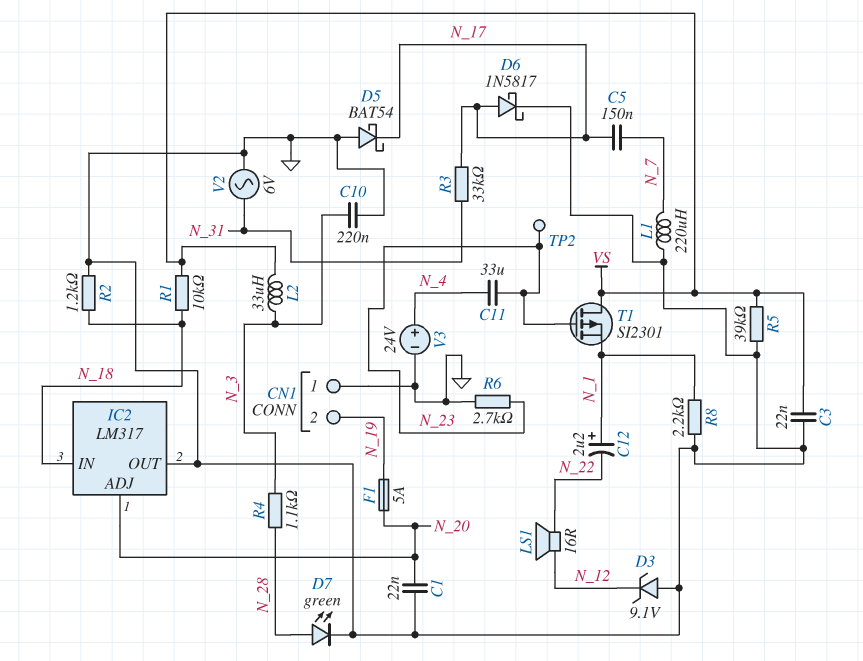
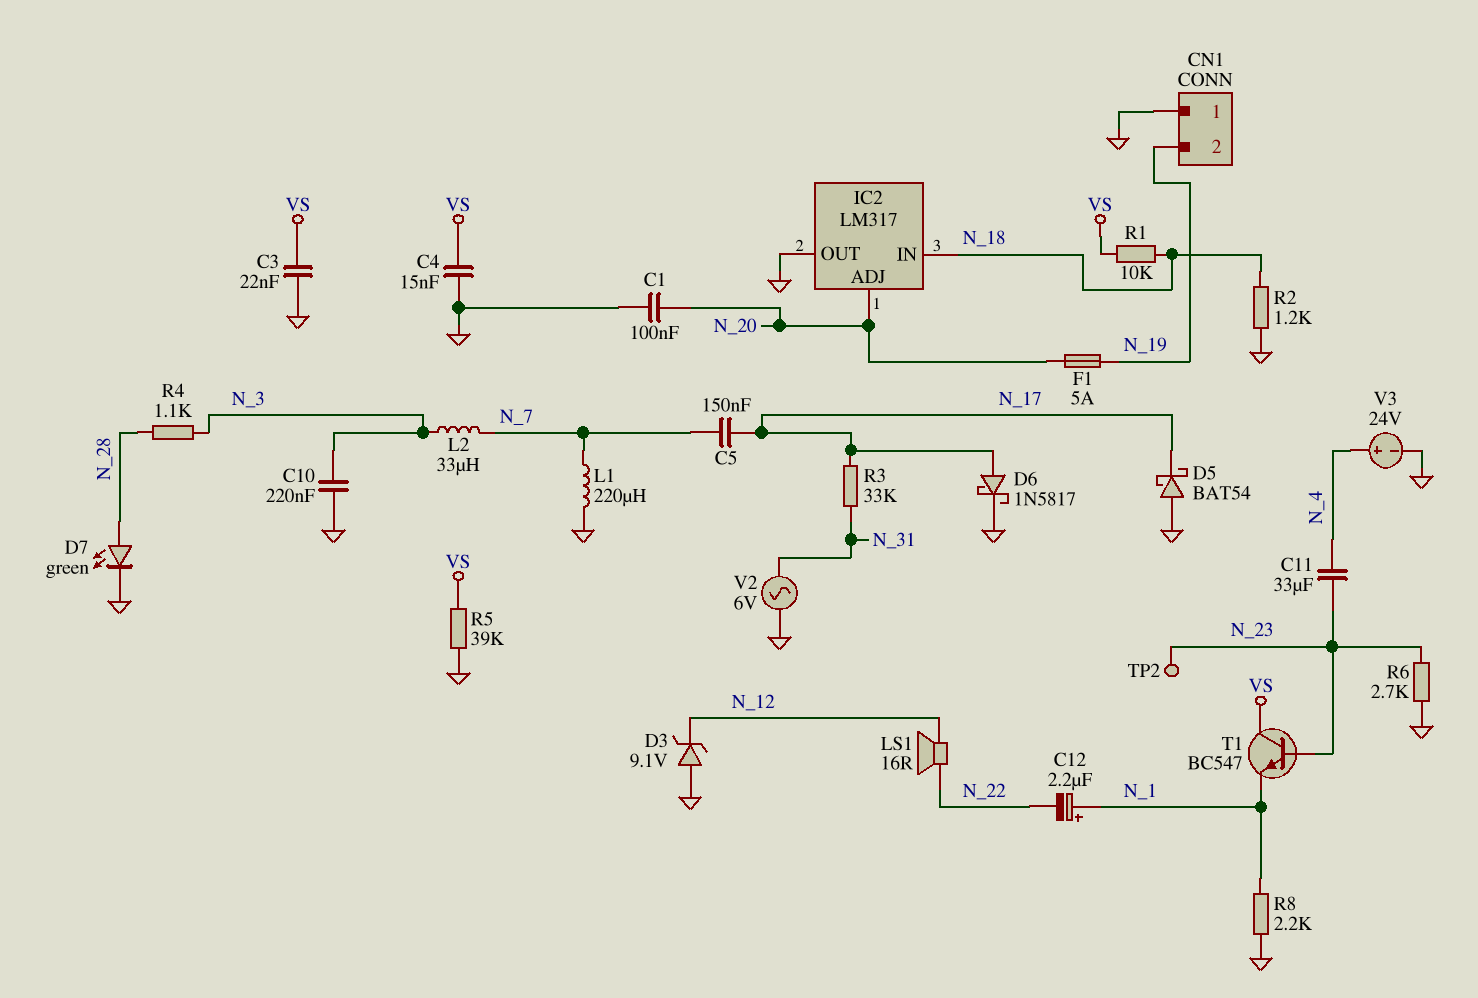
C1: 22nF (GND, N_20) -> 100nF (GND, N_20)
C4: none -> 15nF (GND, VS)
L2: 33uH (N_3, VS) -> 33uH (N_3, N_7)
T1: PMOS SI2301 (G N_23, D VS, S N_1) -> NPN BC547 (B N_23, C VS, E N_1)

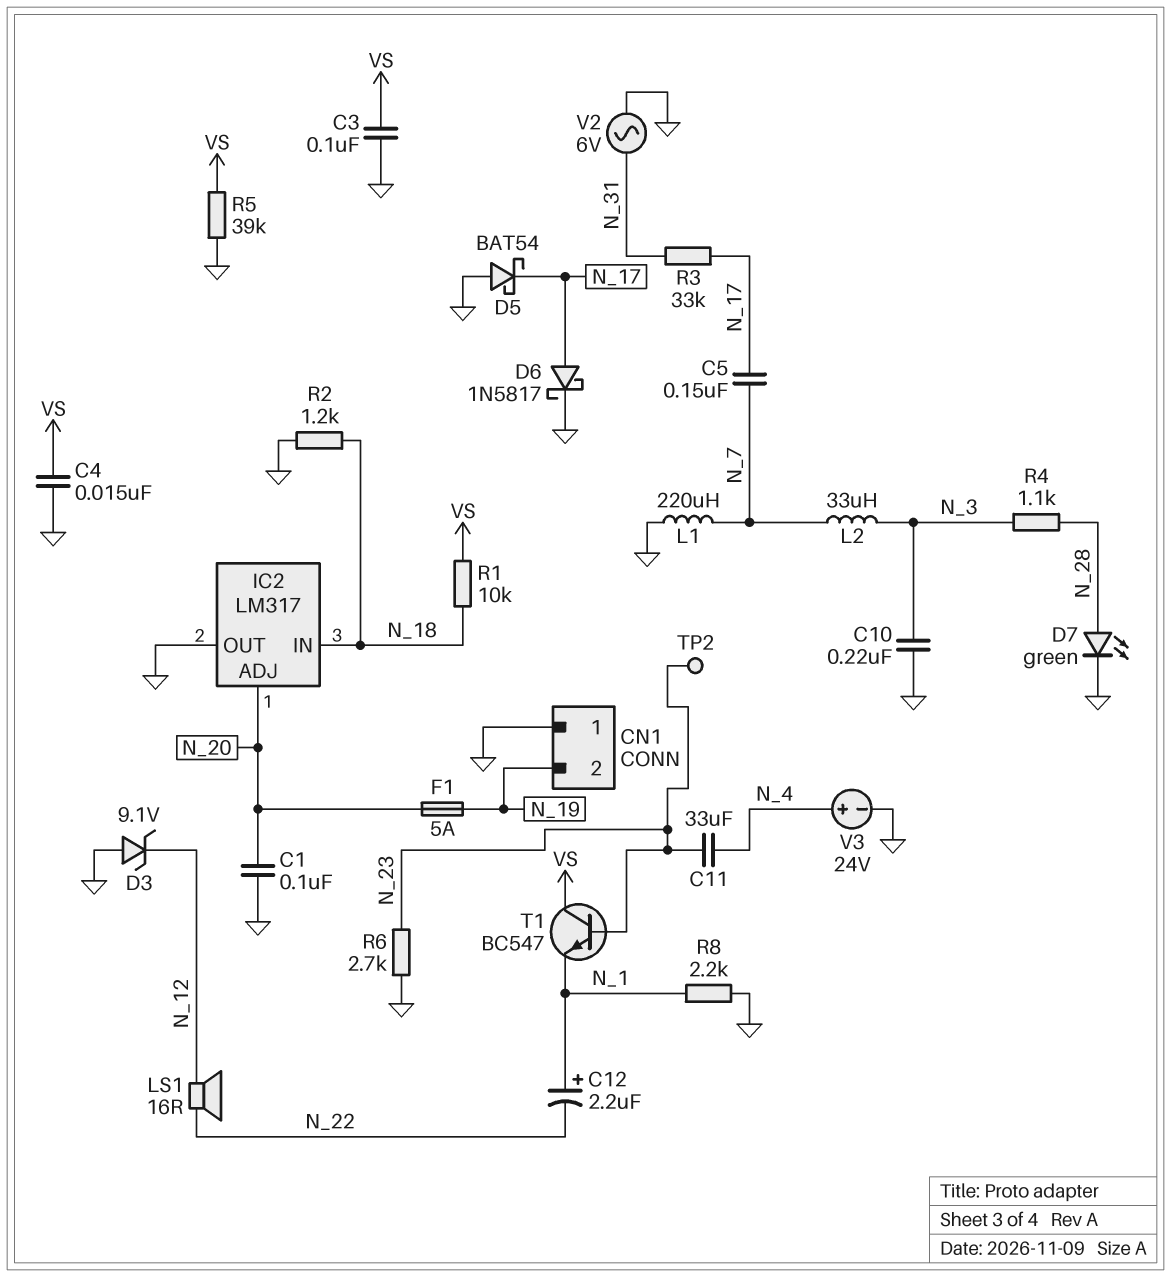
C3: 22nF (GND, VS) -> 100nF (GND, VS)

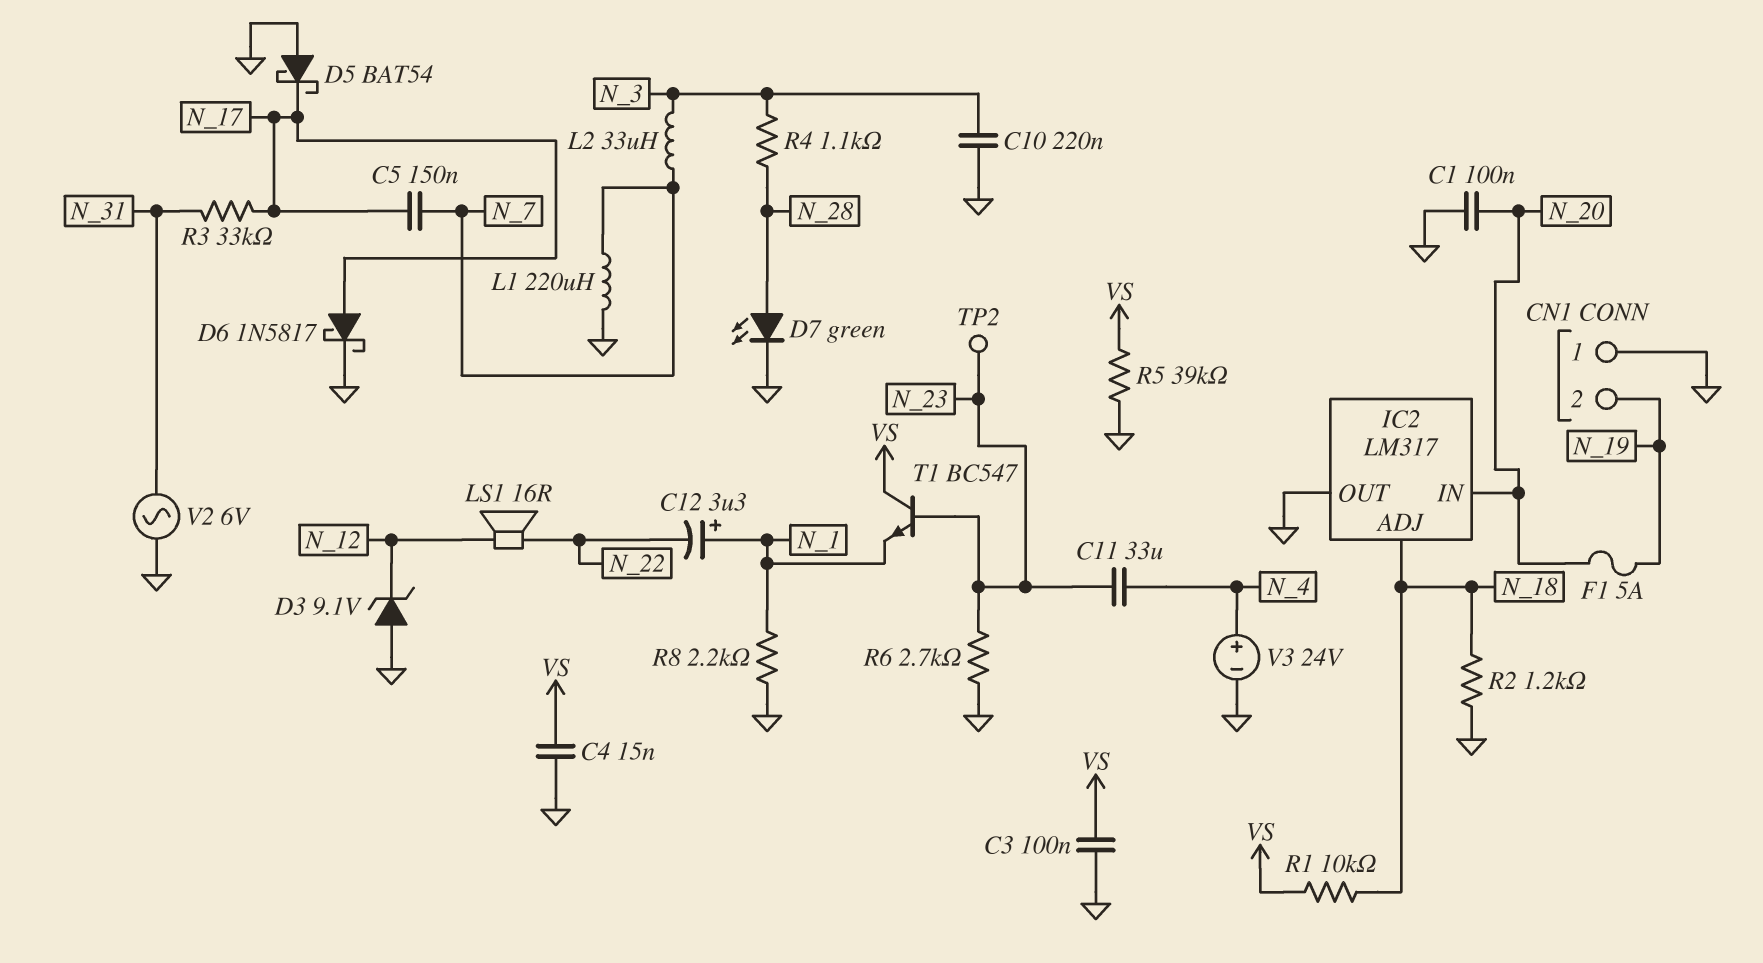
C12: 2.2uF (plus N_1, minus N_22) -> 3.3uF (plus N_1, minus N_22)
IC2 pin ADJ: N_20 -> N_18
IC2 pin IN: N_18 -> N_20

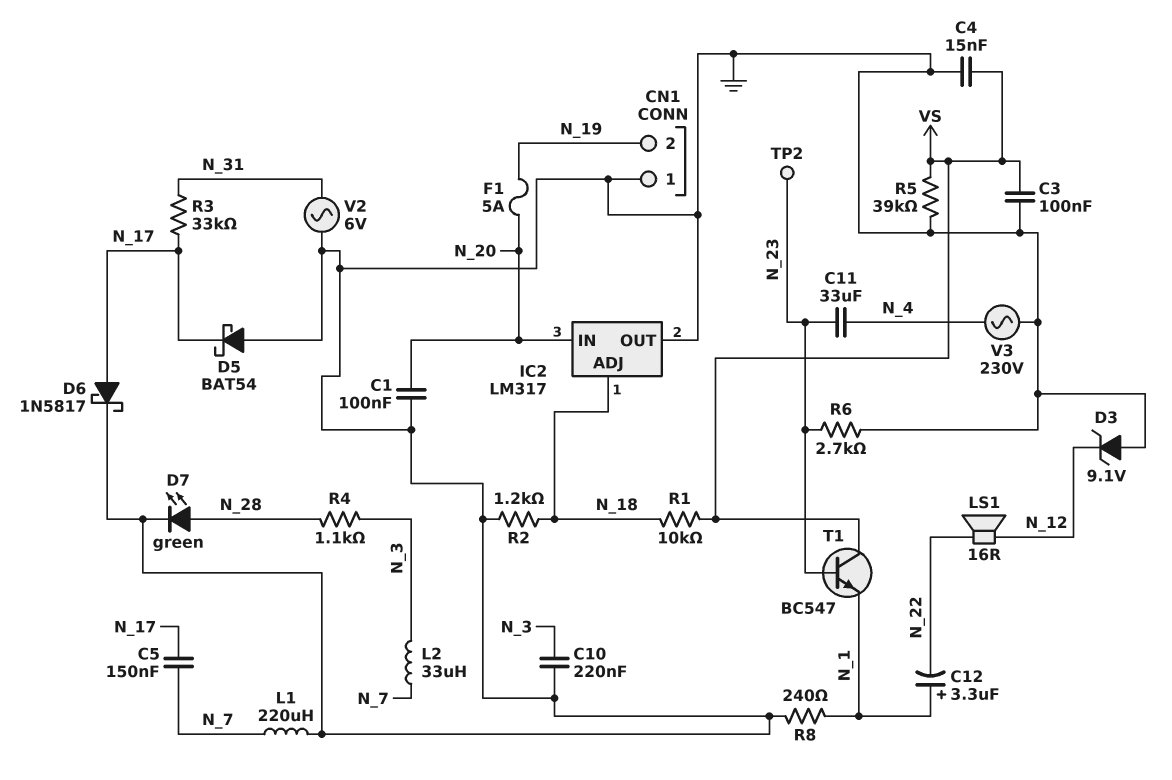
R8: 2.2k (GND, N_1) -> 240 (GND, N_1)
V3: 24V (plus N_4, minus GND) -> AC 230V (GND, N_4)

